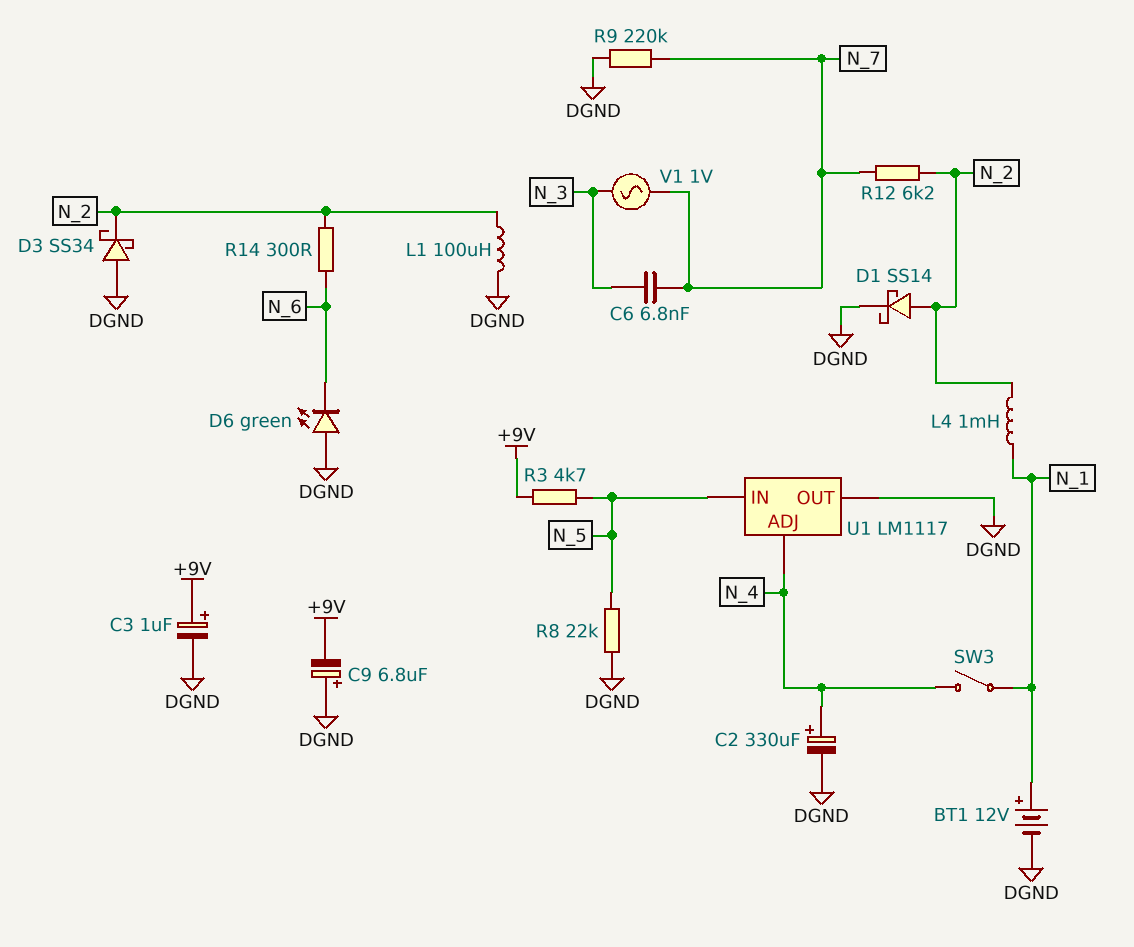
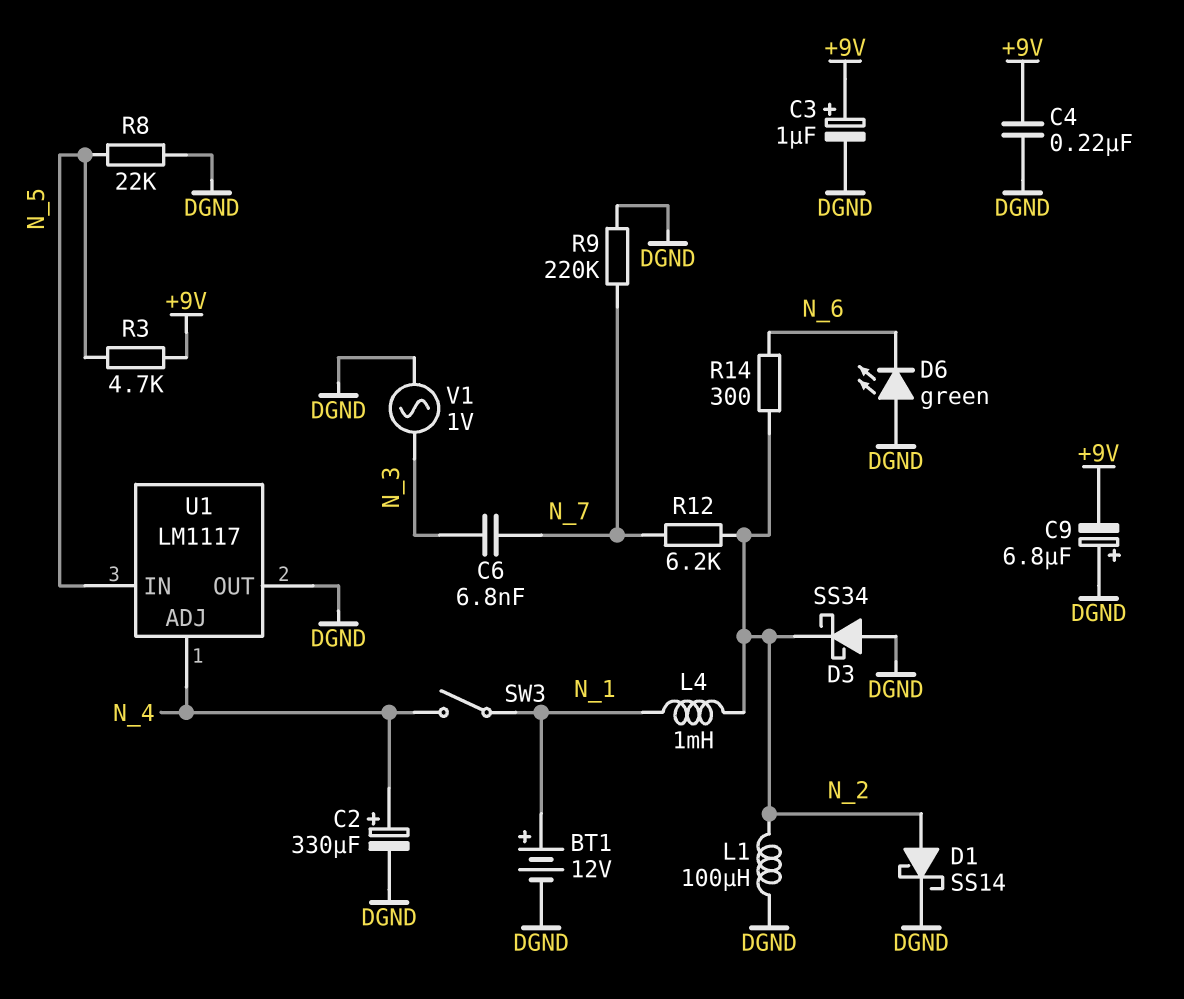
C4: none -> 220nF (+9V, DGND)
V1: AC 1V (N_3, N_7) -> AC 1V (DGND, N_3)

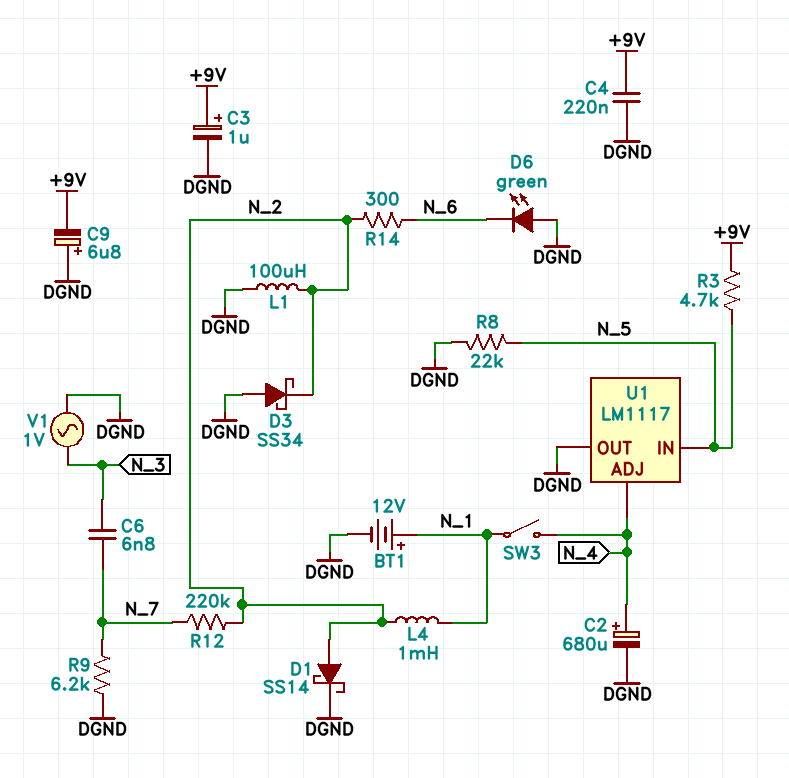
C2: 330uF (plus N_4, minus DGND) -> 680uF (plus N_4, minus DGND)
R9: 220k (DGND, N_7) -> 6.2k (DGND, N_7)
R12: 6.2k (N_2, N_7) -> 220k (N_2, N_7)

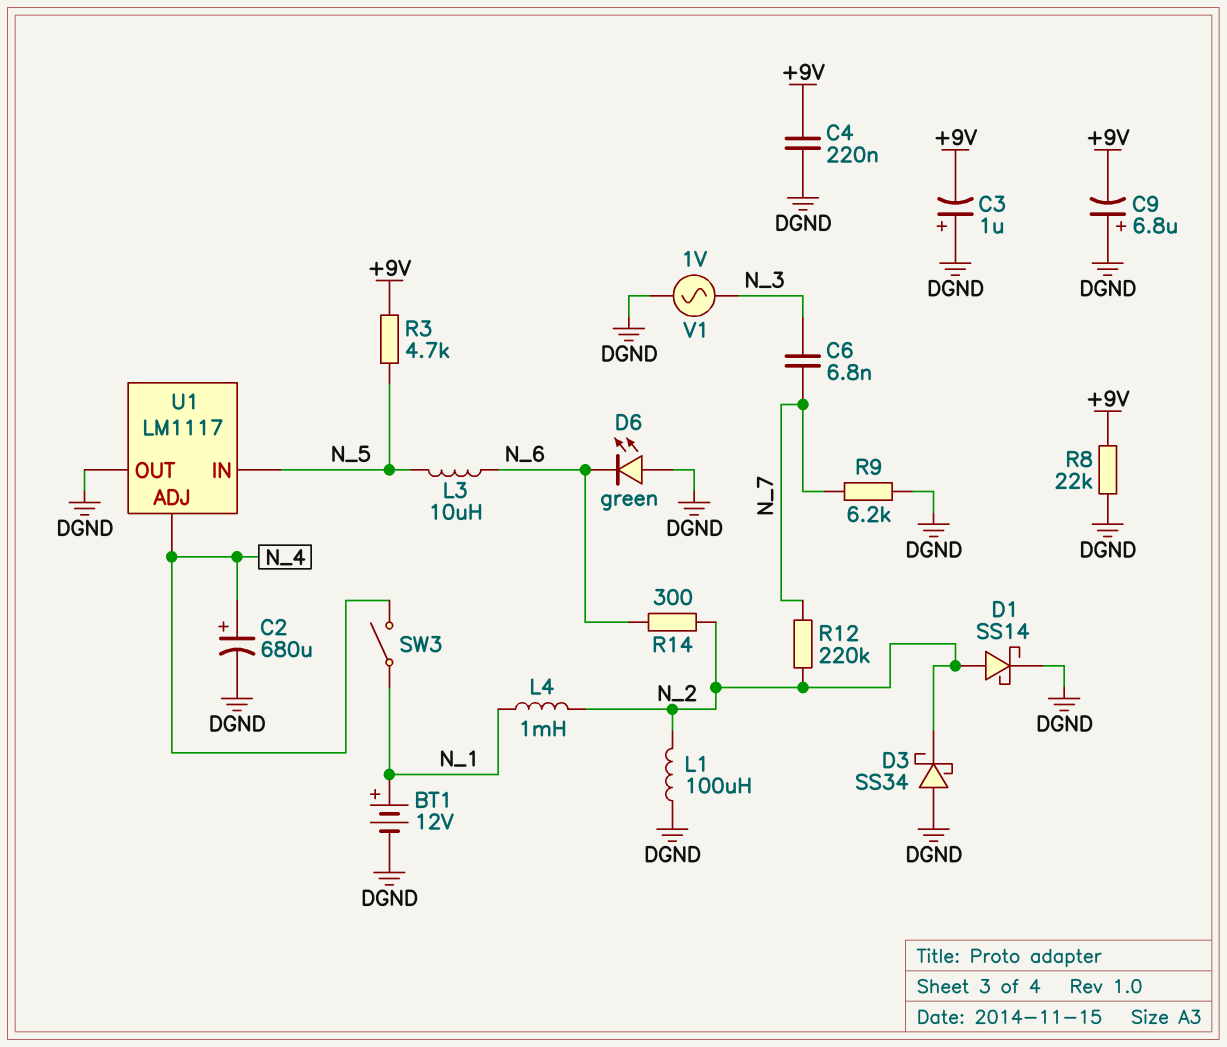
C3: 1uF (plus +9V, minus DGND) -> 1uF (plus DGND, minus +9V)
L3: none -> 10uH (N_5, N_6)
R8: 22k (DGND, N_5) -> 22k (+9V, DGND)

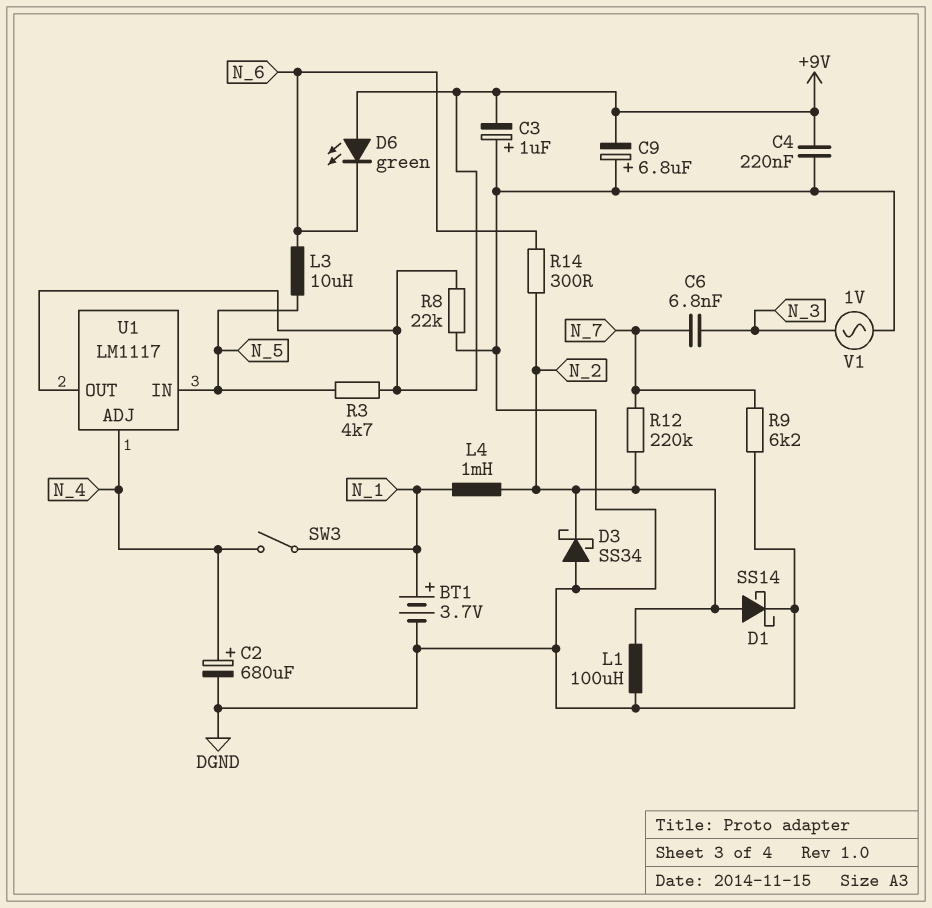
BT1: 12V (plus N_1, minus DGND) -> 3.7V (plus N_1, minus DGND)
D6: LED green (A DGND, K N_6) -> LED green (A +9V, K N_6)
U1 pin OUT: DGND -> +9V

